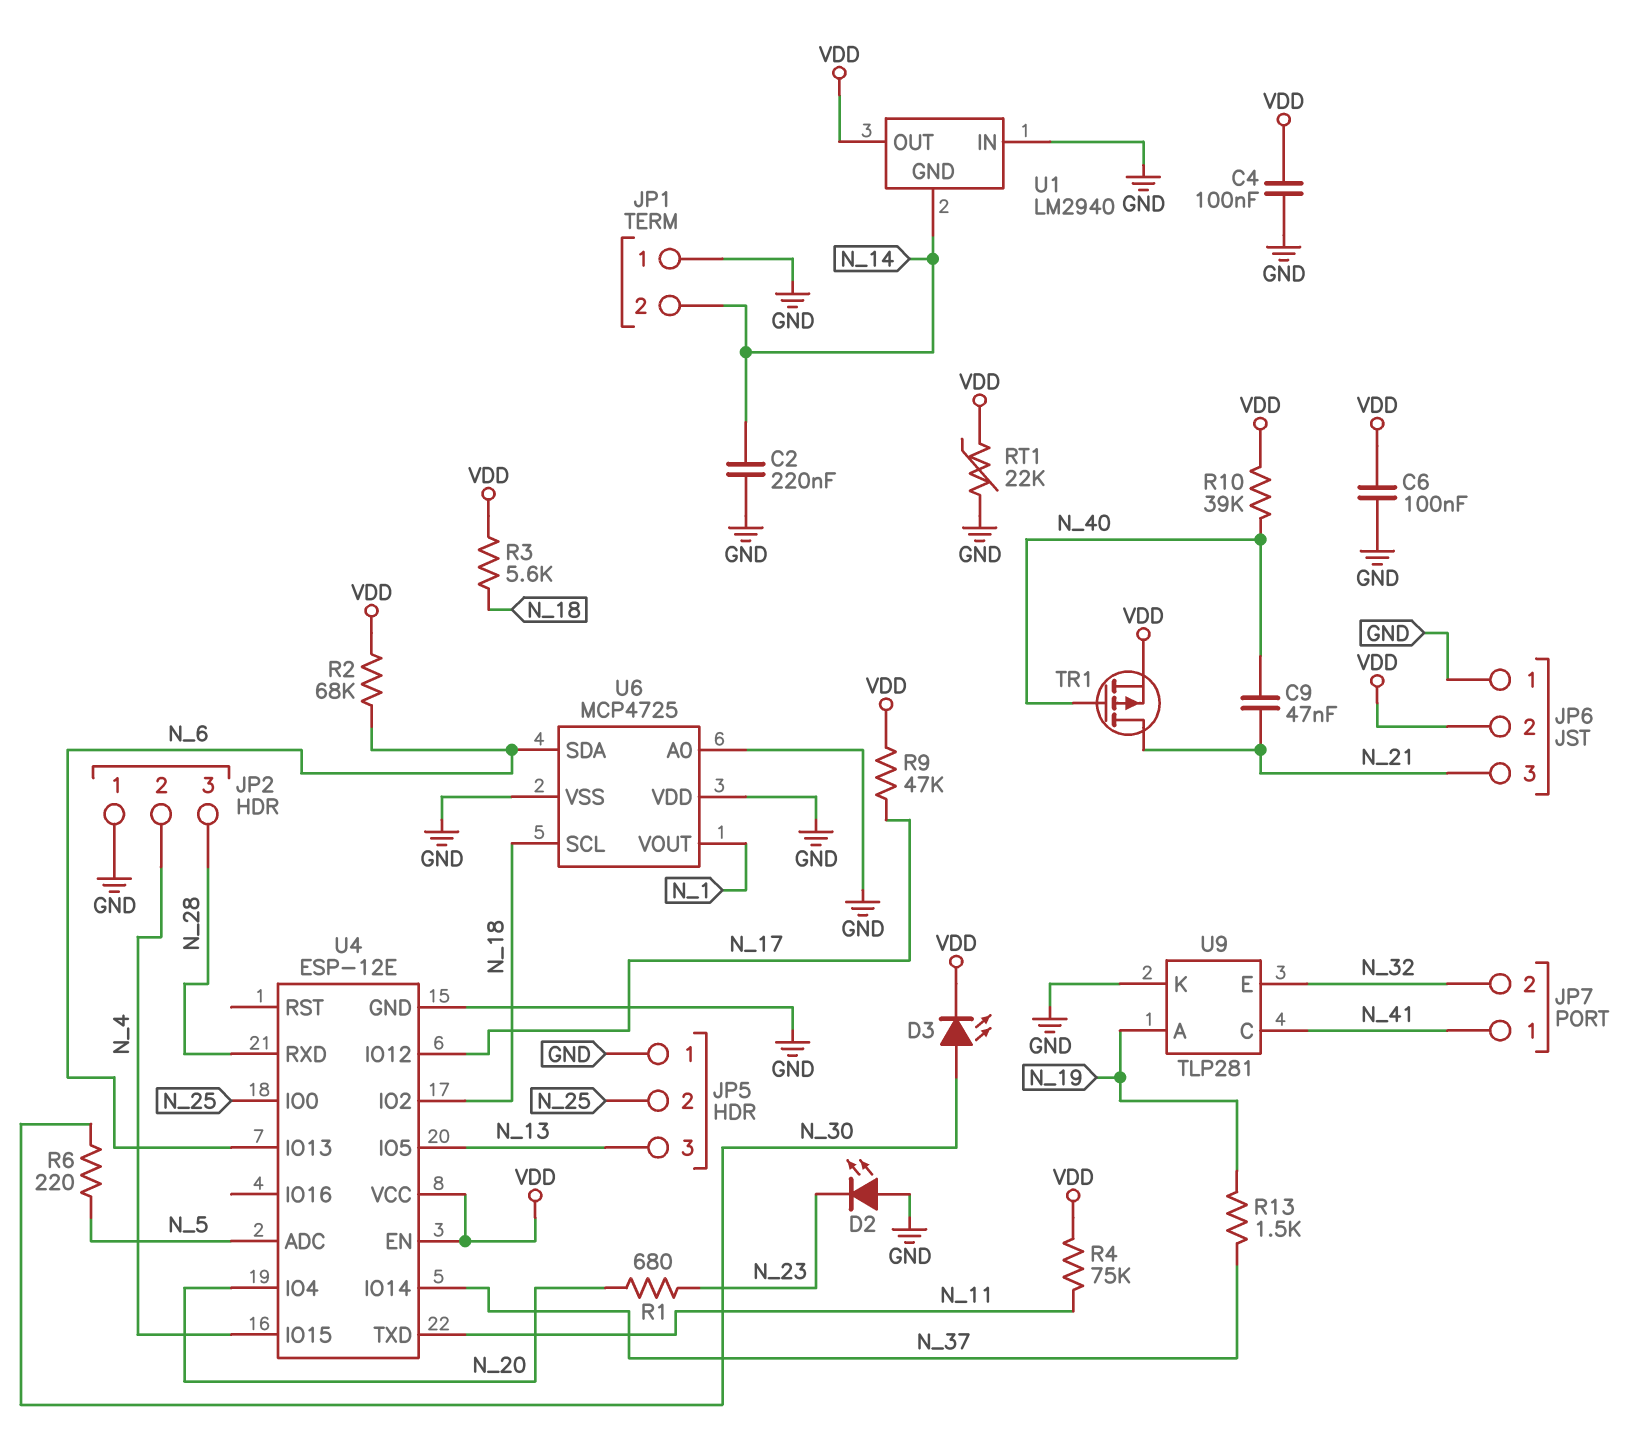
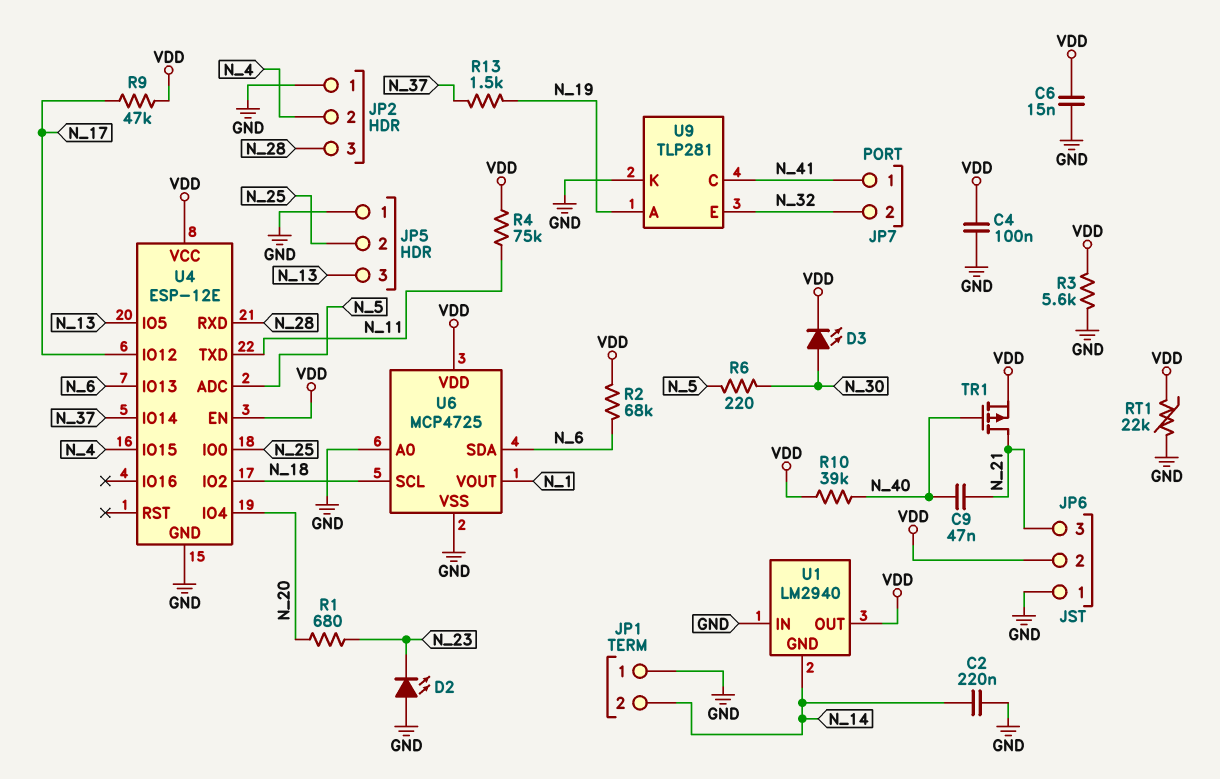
C6: 100nF (GND, VDD) -> 15nF (GND, VDD)
R3: 5.6k (N_18, VDD) -> 5.6k (GND, VDD)
U6 pin VDD: GND -> VDD

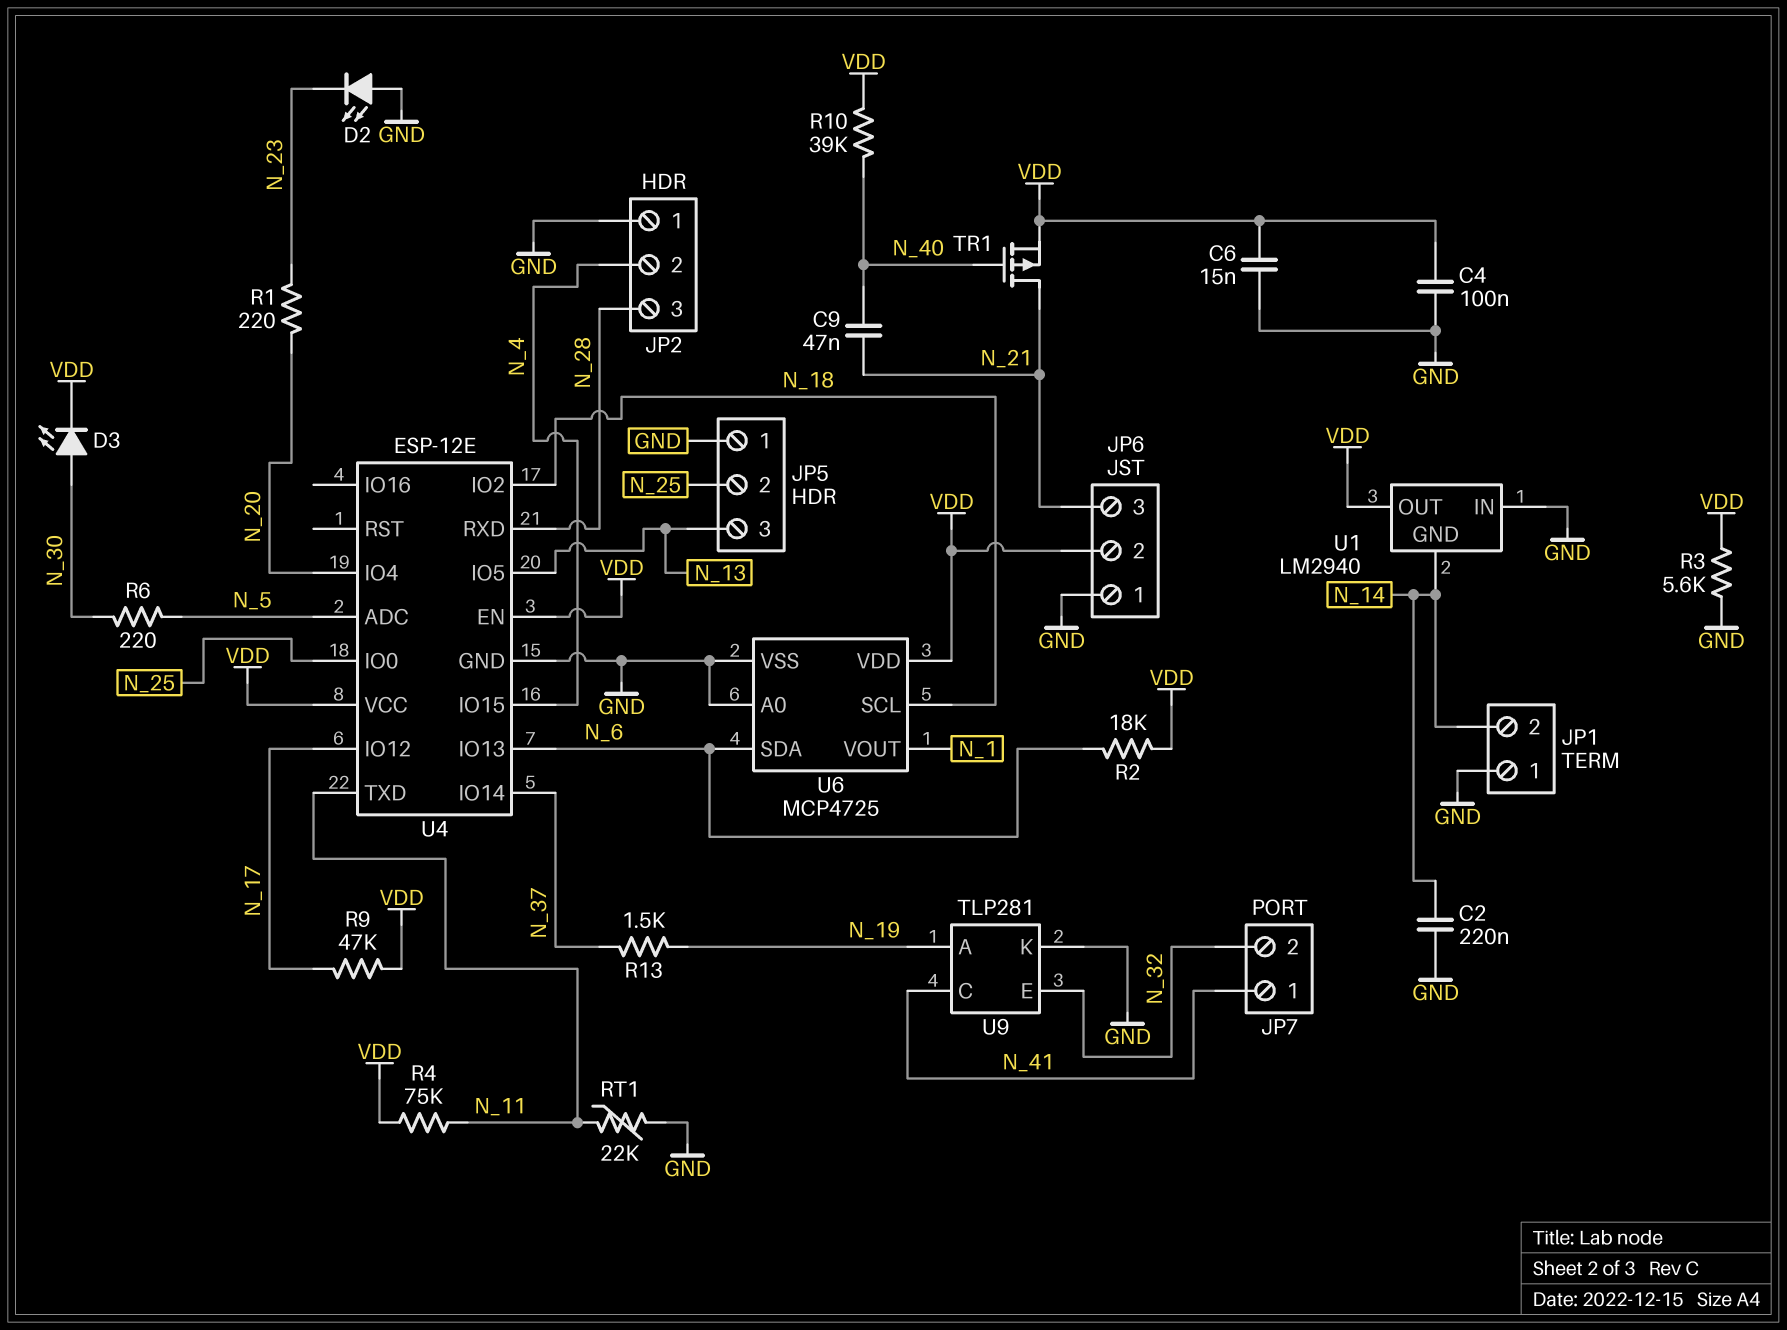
R1: 680 (N_20, N_23) -> 220 (N_20, N_23)
R2: 68k (N_6, VDD) -> 18k (N_6, VDD)
RT1: 22k (GND, VDD) -> 22k (GND, N_11)

